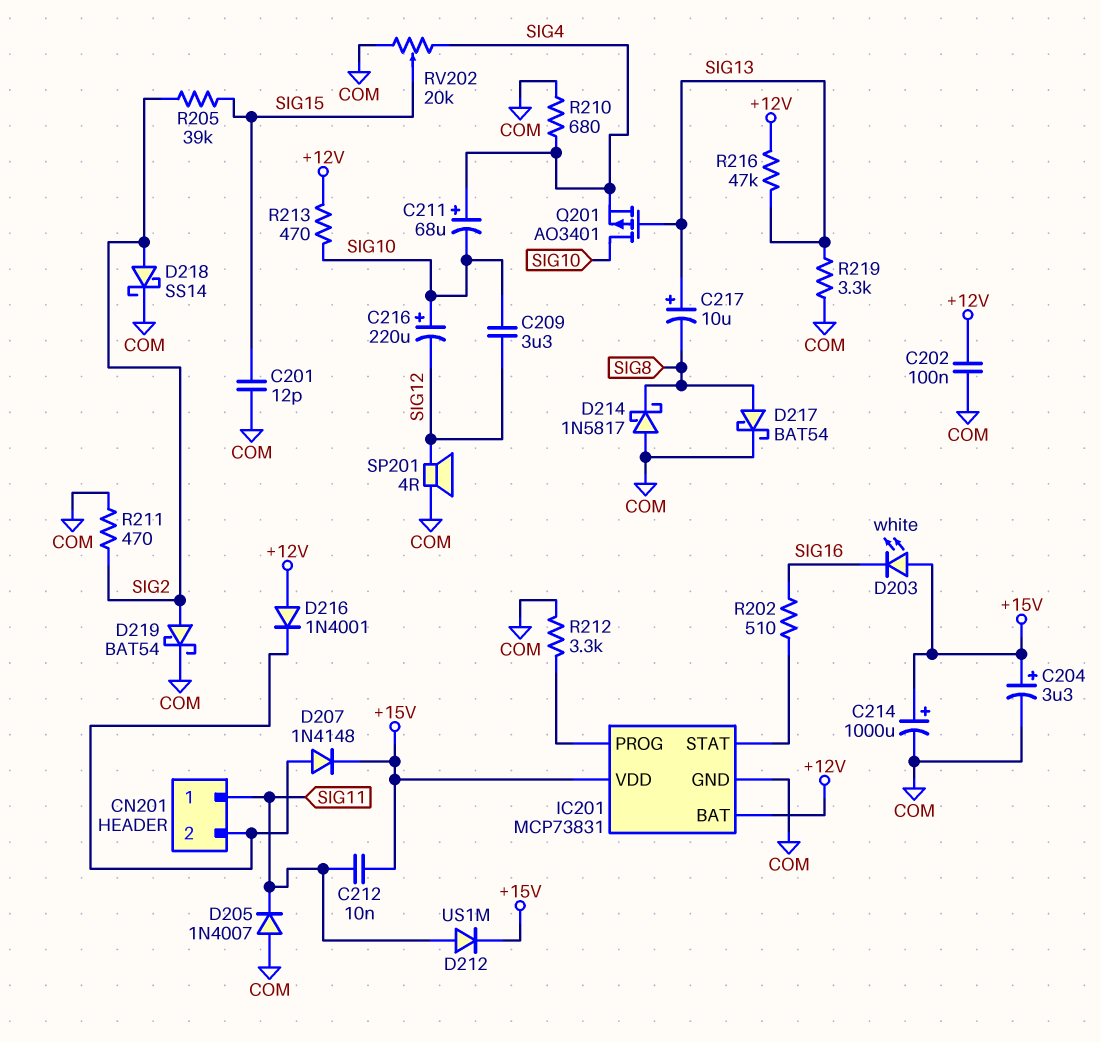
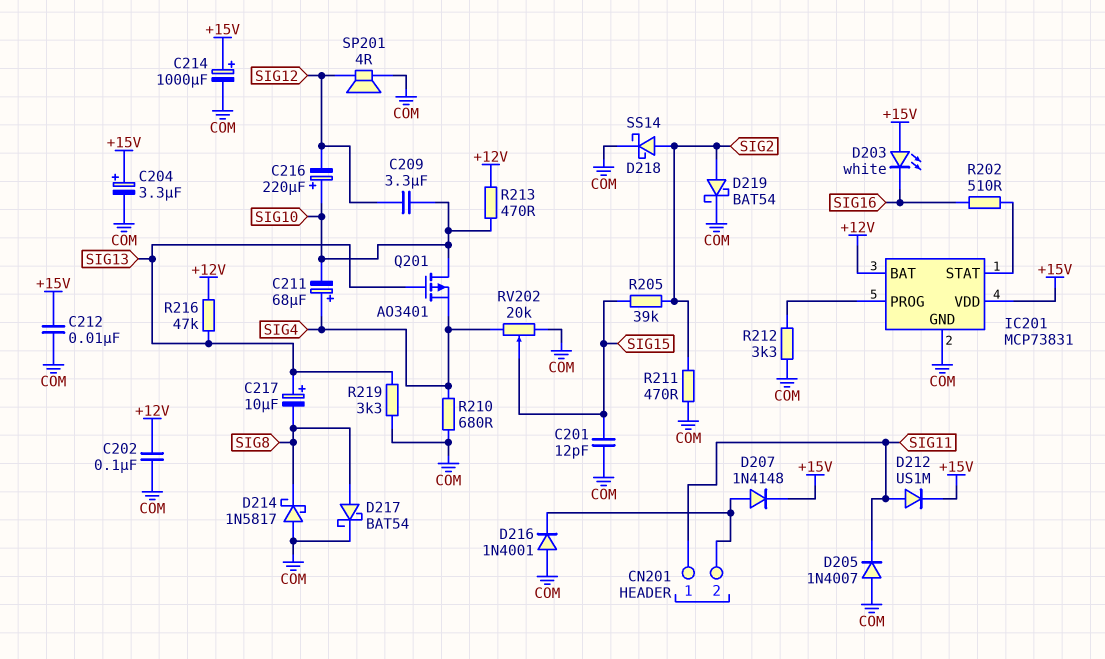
C212: 10nF (+15V, SIG11) -> 10nF (+15V, COM)
D216: diode 1N4001 (A +12V, K CN201/2) -> diode 1N4001 (A COM, K CN201/2)

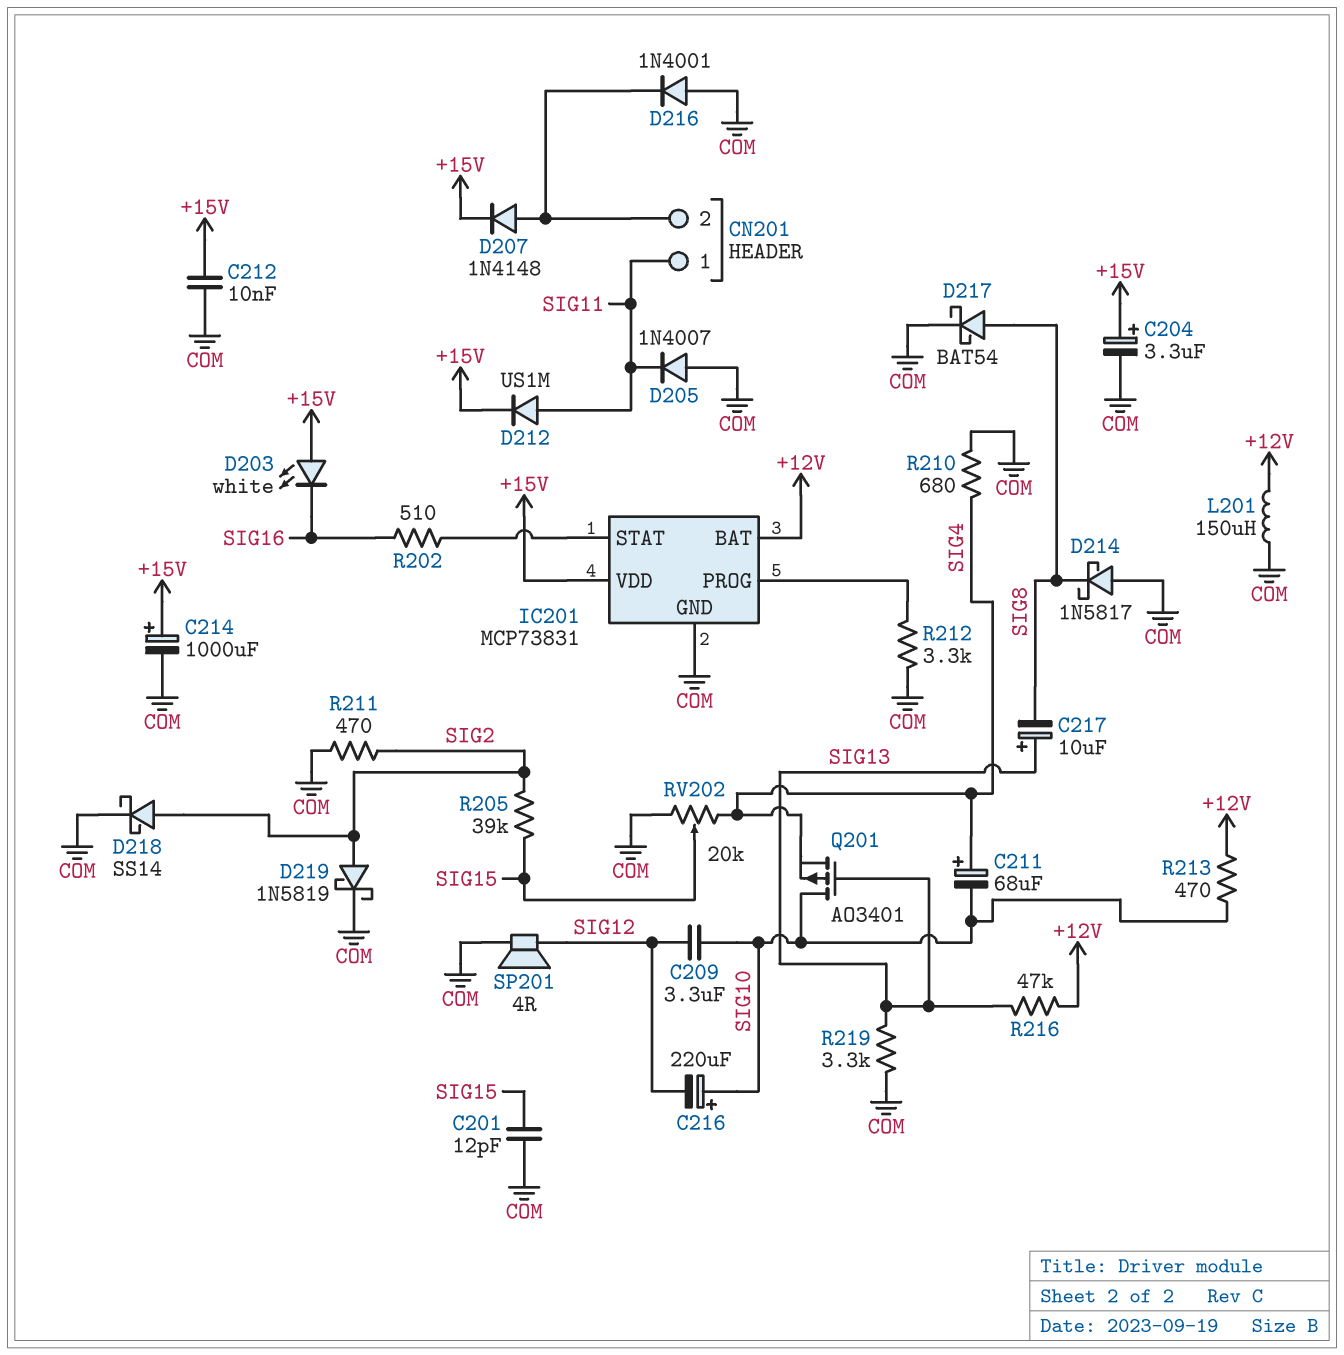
C202: 100nF (+12V, COM) -> none
D219: schottky BAT54 (A SIG2, K COM) -> schottky 1N5819 (A SIG2, K COM)
L201: none -> 150uH (+12V, COM)

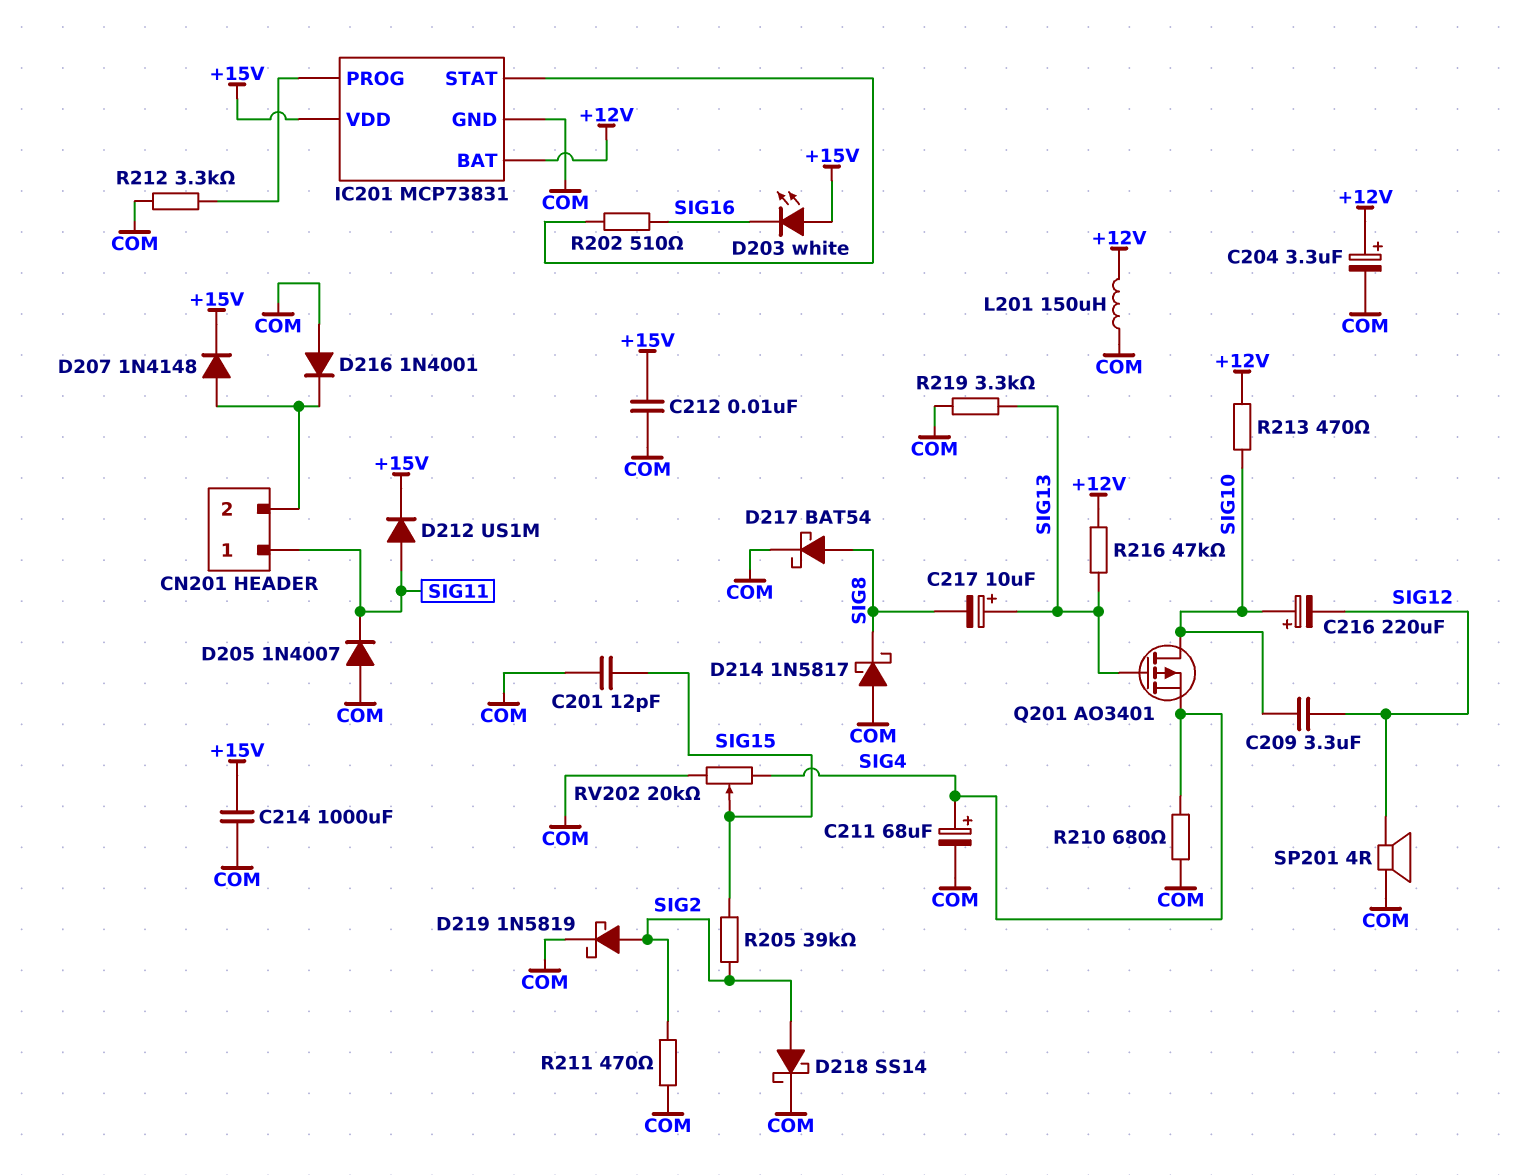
C204: 3.3uF (plus +15V, minus COM) -> 3.3uF (plus +12V, minus COM)
C211: 68uF (plus SIG4, minus SIG10) -> 68uF (plus SIG4, minus COM)
C214: 1000uF (plus +15V, minus COM) -> 1000uF (+15V, COM)

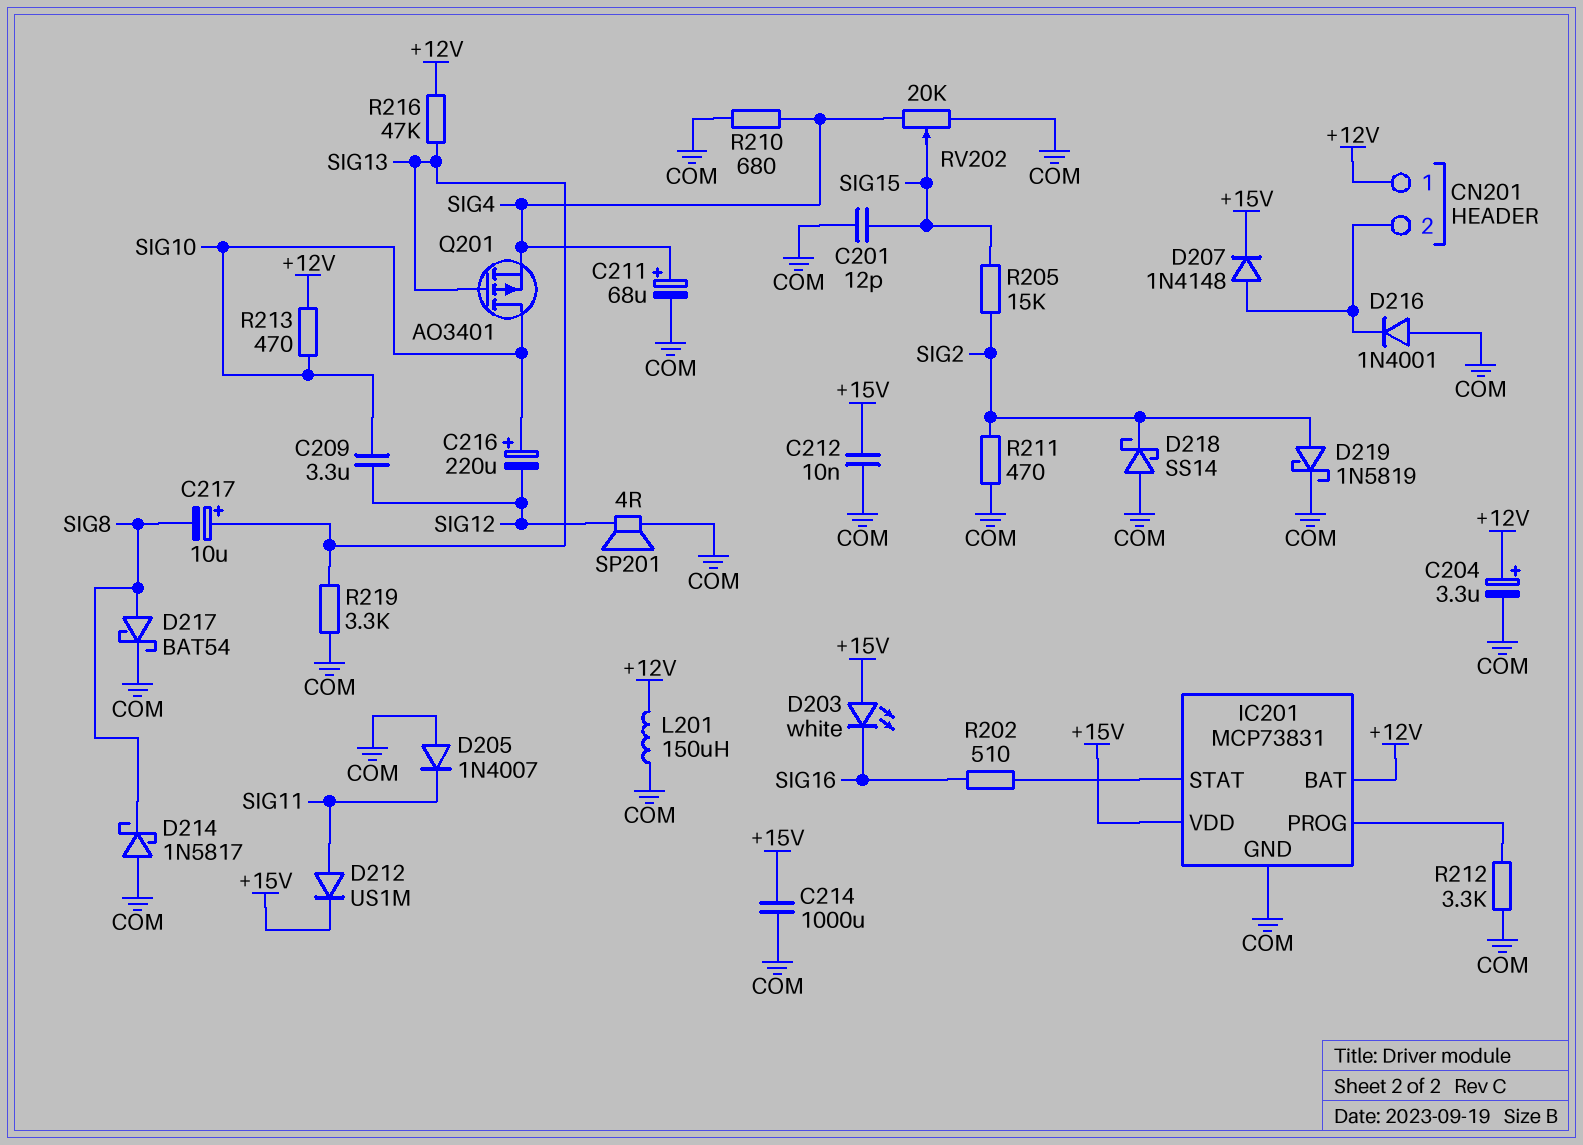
CN201 pin 1: SIG11 -> +12V
D218: schottky SS14 (A SIG2, K COM) -> schottky SS14 (A COM, K SIG2)
R205: 39k (SIG2, SIG15) -> 15k (SIG2, SIG15)

